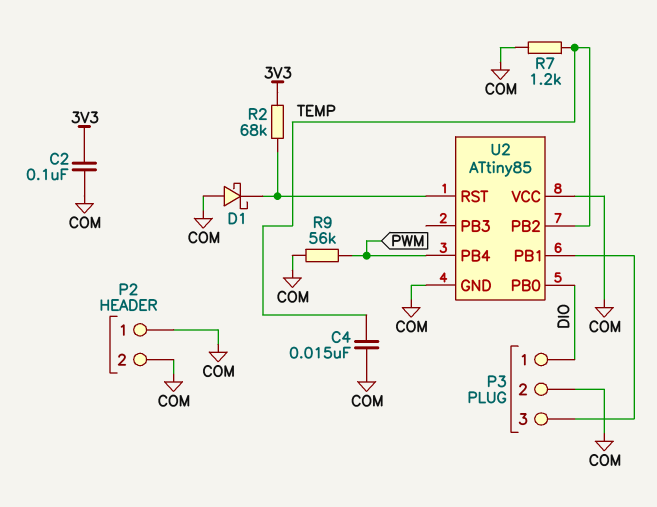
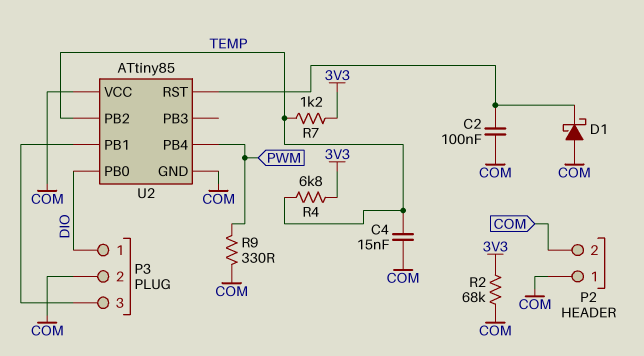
C2: 100nF (3V3, COM) -> 100nF (COM, U2/RST)
R2: 68k (3V3, U2/RST) -> 68k (3V3, COM)
R4: none -> 6.8k (3V3, TEMP)
R7: 1.2k (COM, TEMP) -> 1.2k (3V3, TEMP)
R9: 56k (COM, PWM) -> 330 (COM, PWM)

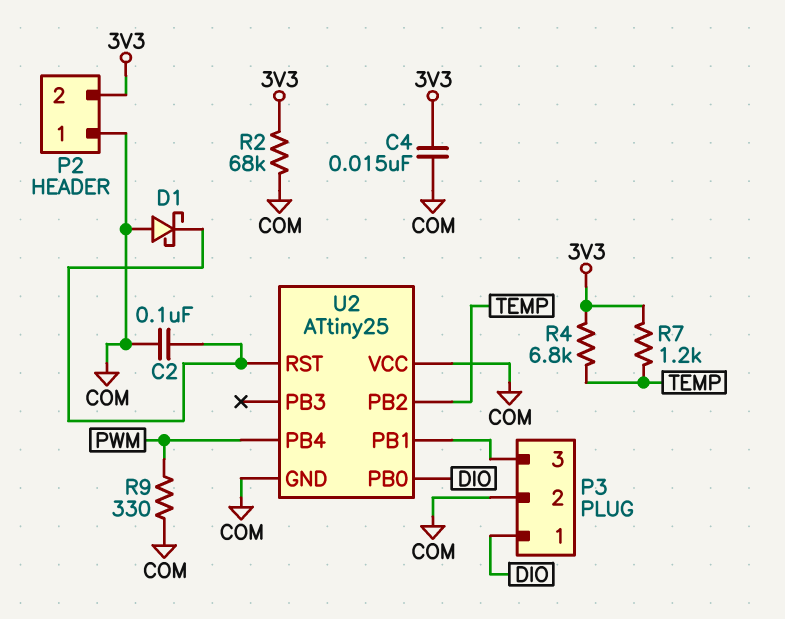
C4: 15nF (COM, TEMP) -> 15nF (3V3, COM)
P2 pin 2: COM -> 3V3
U2: ATtiny85 -> ATtiny25

